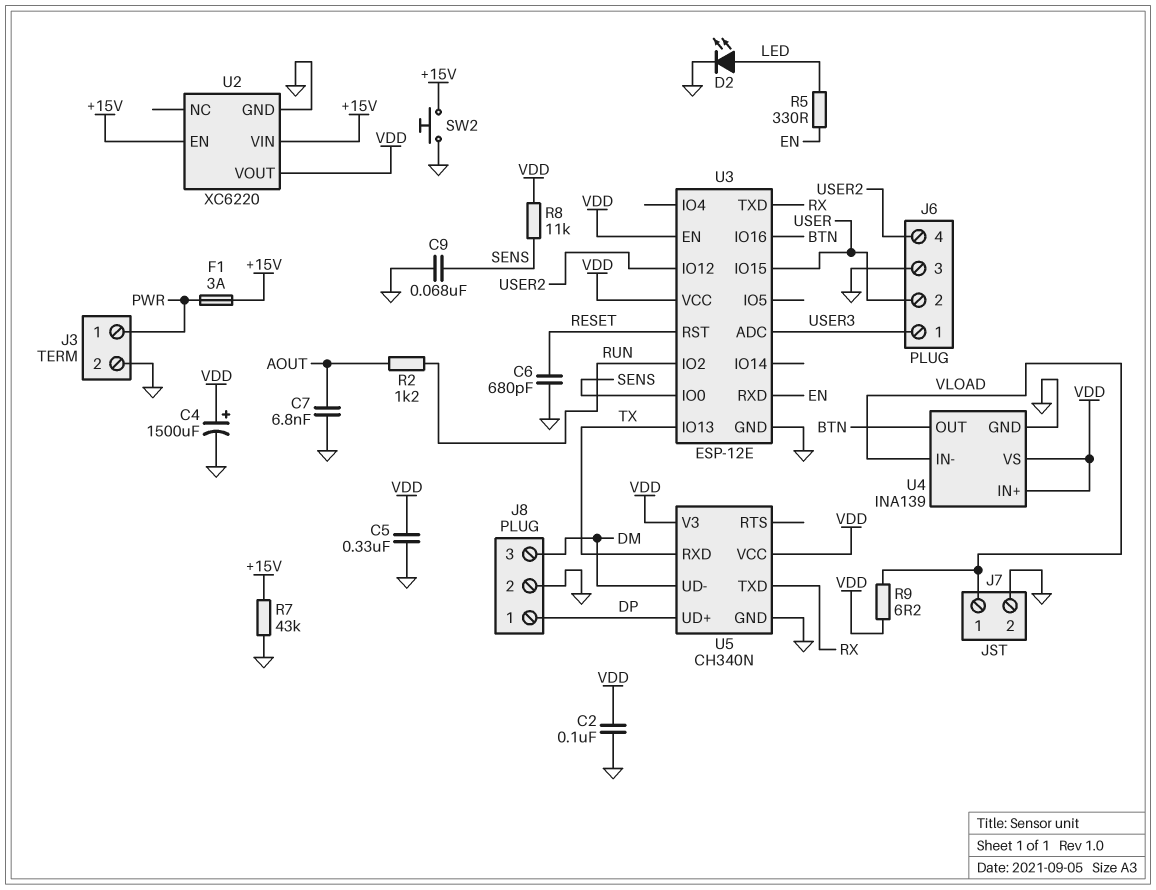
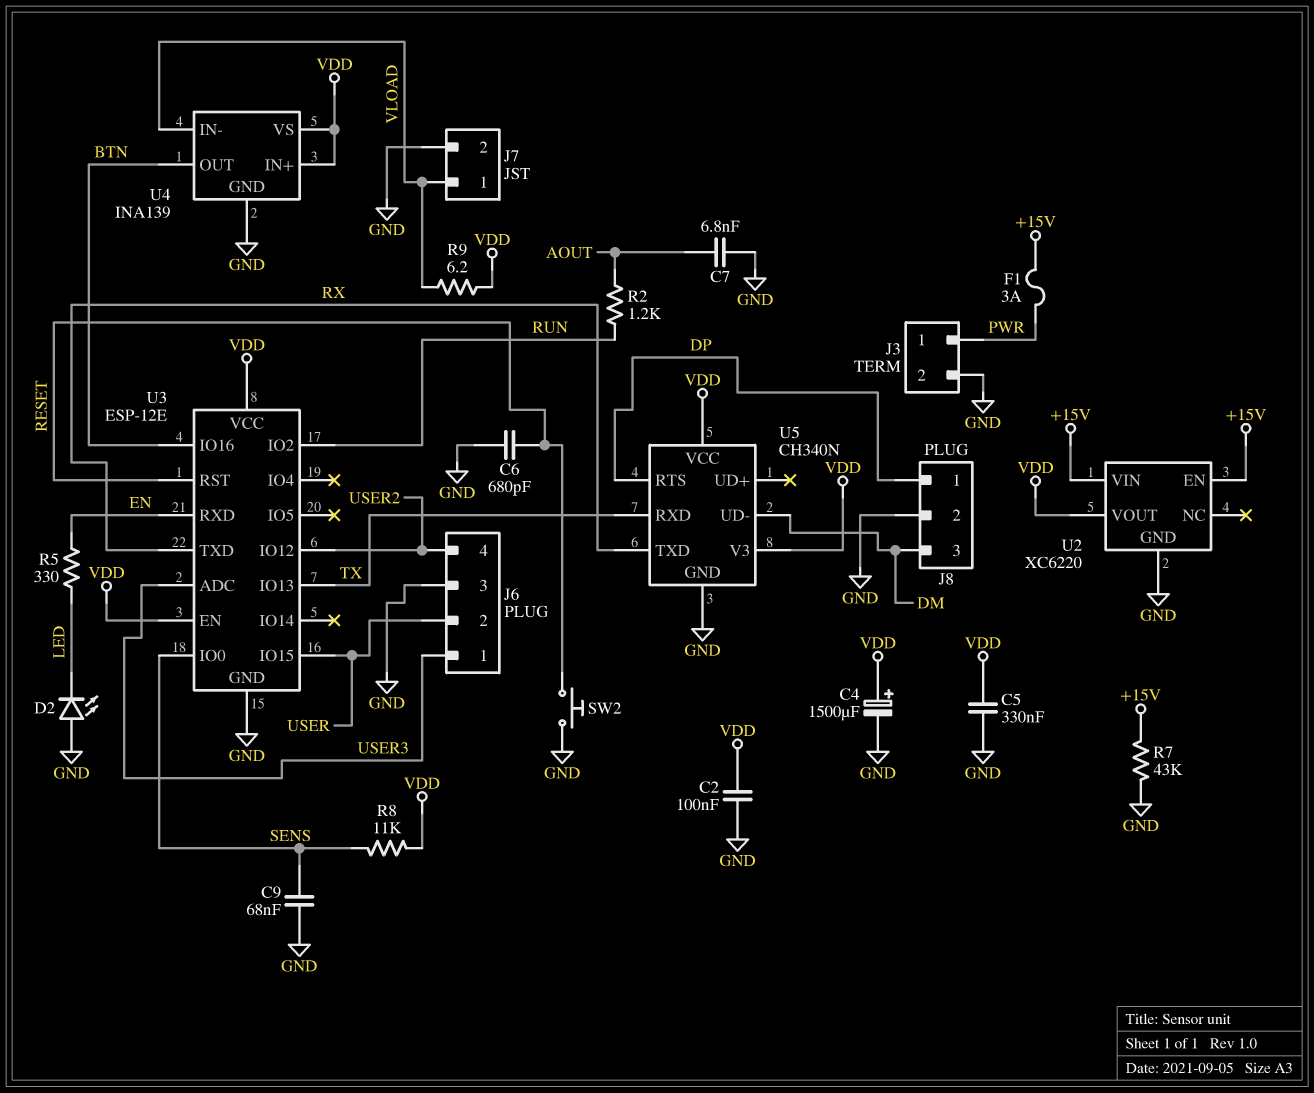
D2: LED (A LED, K GND) -> LED (A GND, K LED)
SW2: button (+15V, GND) -> button (GND, RESET)
U5 pin RTS: none -> DP
U5 pin UD+: DP -> none

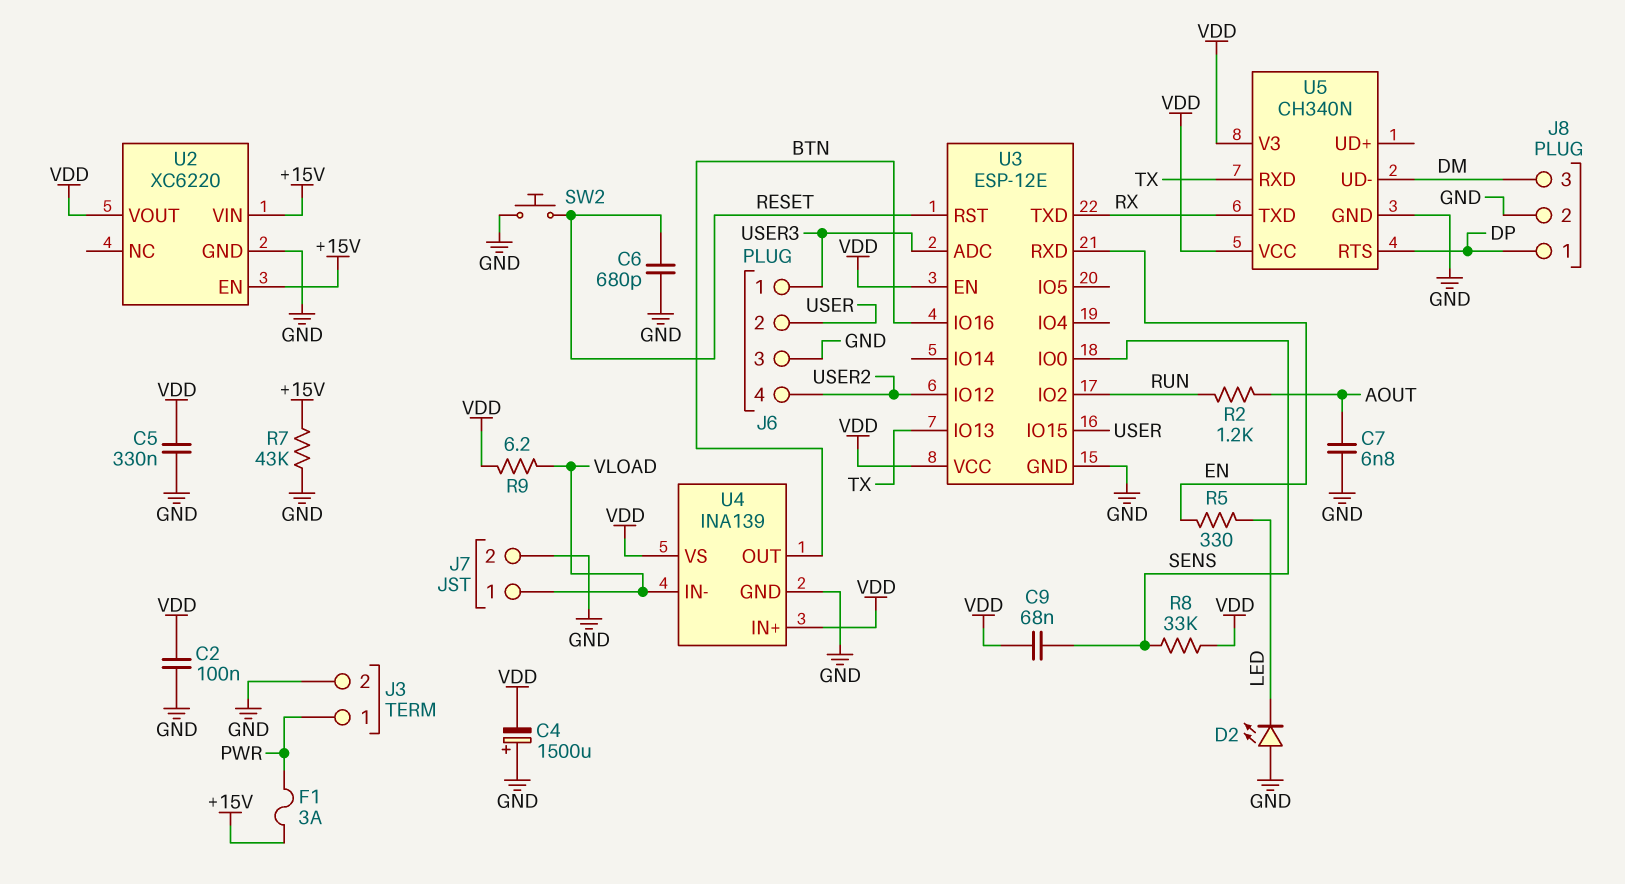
C4: 1500uF (plus VDD, minus GND) -> 1500uF (plus GND, minus VDD)
C9: 68nF (GND, SENS) -> 68nF (SENS, VDD)
R8: 11k (SENS, VDD) -> 33k (SENS, VDD)

